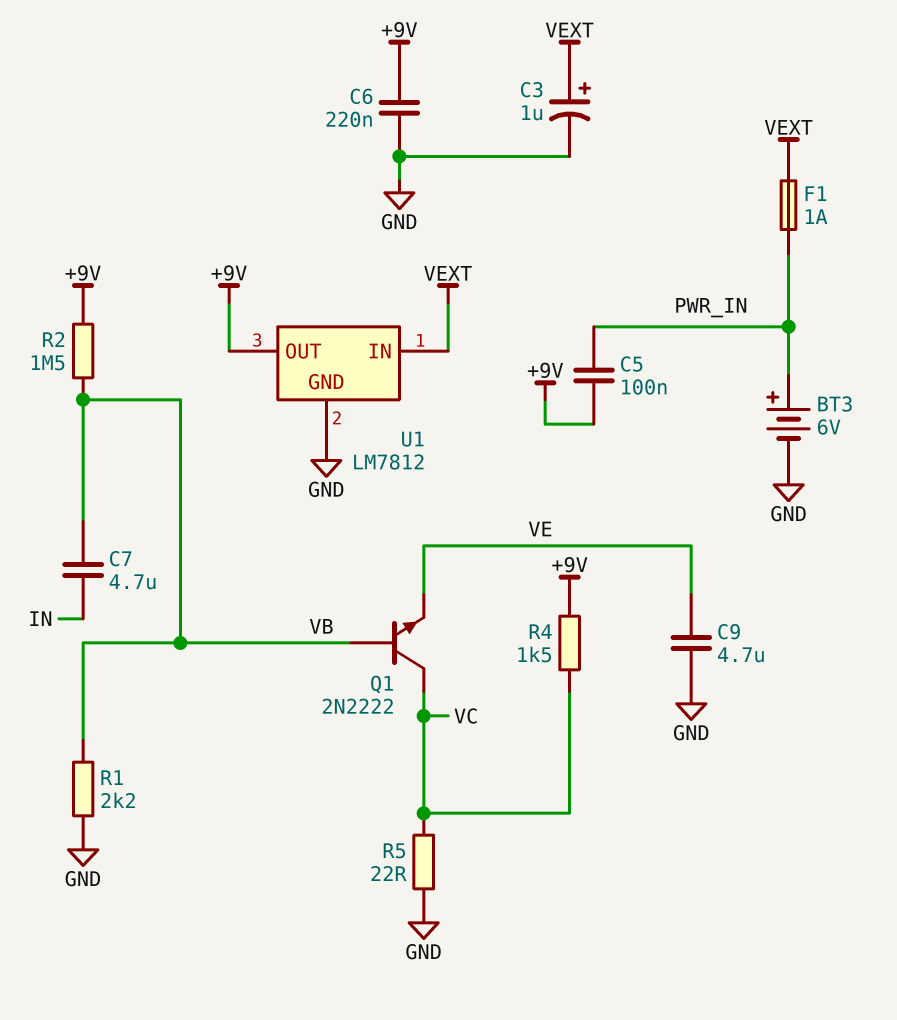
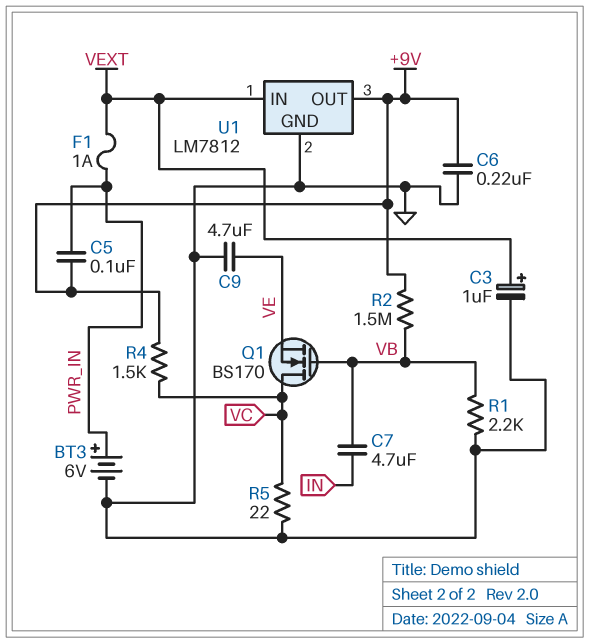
Q1: NPN 2N2222 (B VB, C VC, E VE) -> NMOS BS170 (G VB, D VC, S VE)

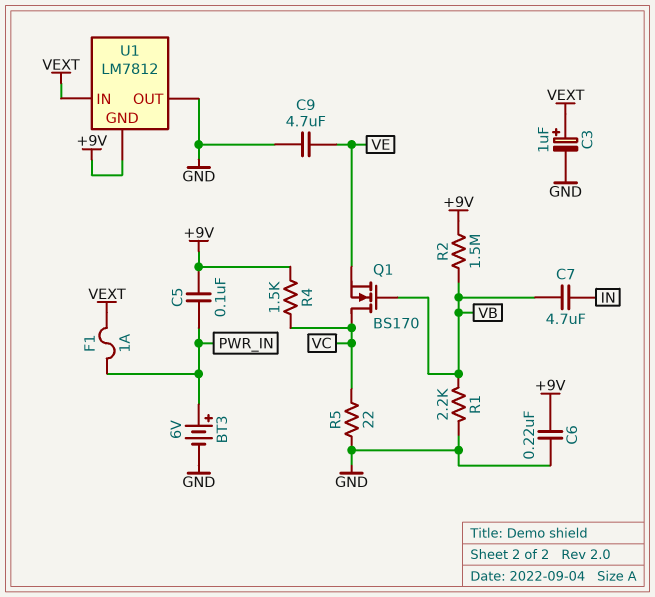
U1 pin GND: GND -> +9V
U1 pin OUT: +9V -> GND

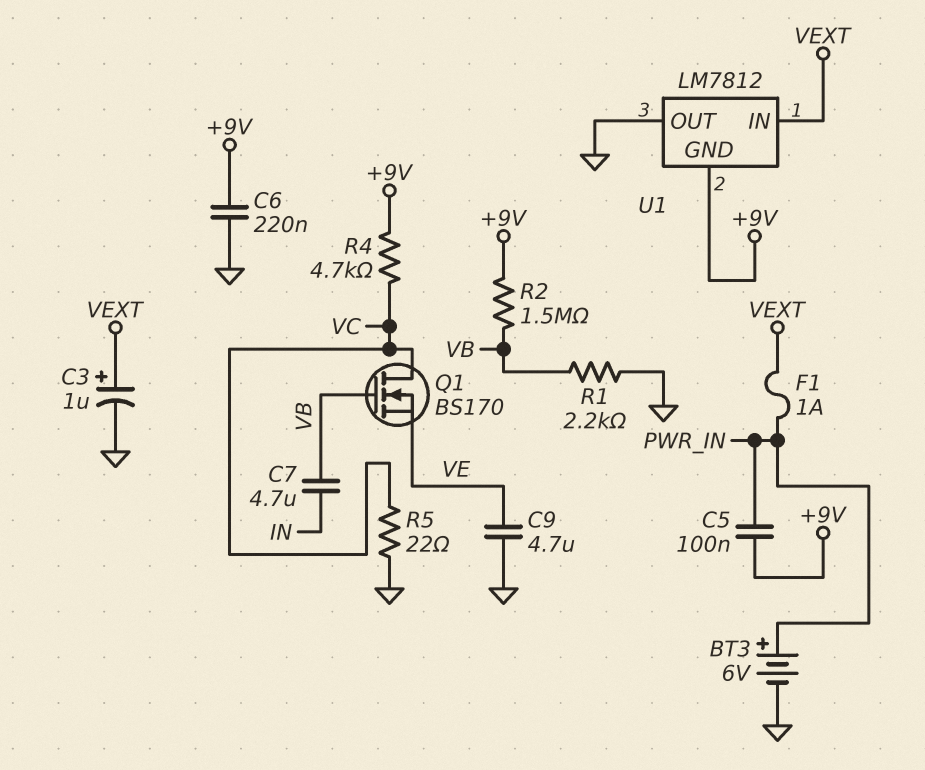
R4: 1.5k (+9V, VC) -> 4.7k (+9V, VC)

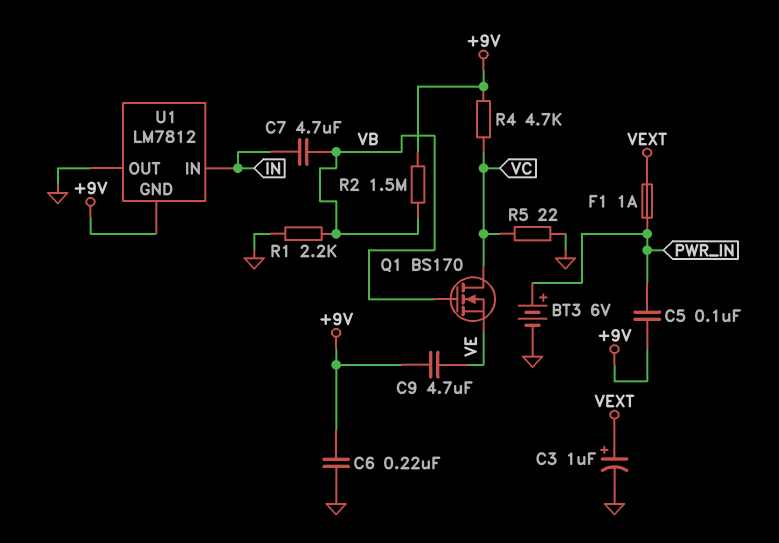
C9: 4.7uF (GND, VE) -> 4.7uF (+9V, VE)
U1 pin IN: VEXT -> IN

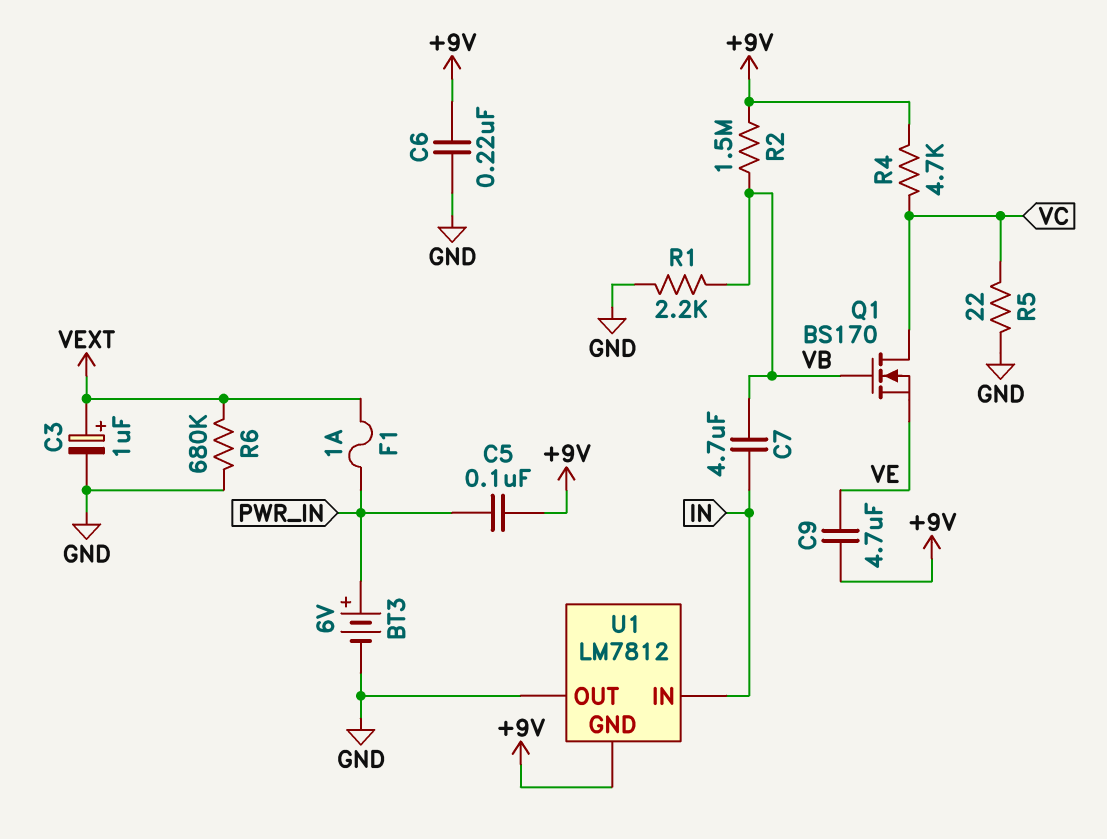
R6: none -> 680k (GND, VEXT)

